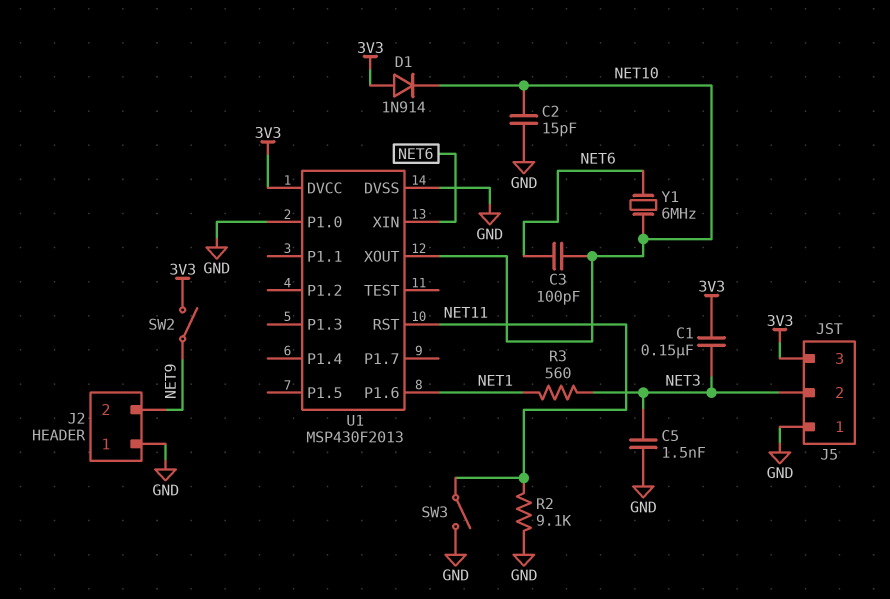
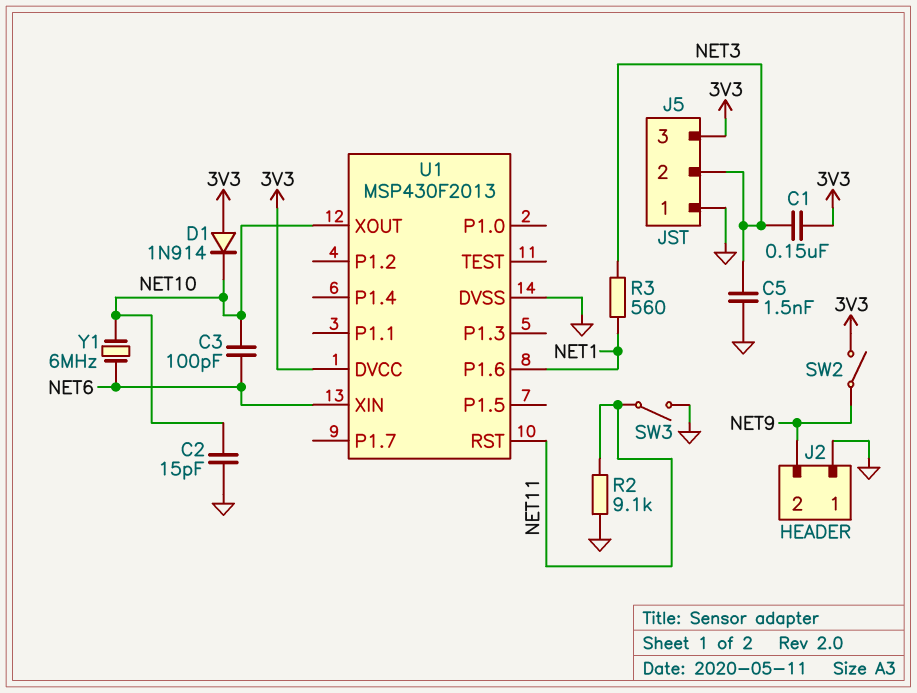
U1 pin P1.0: GND -> none

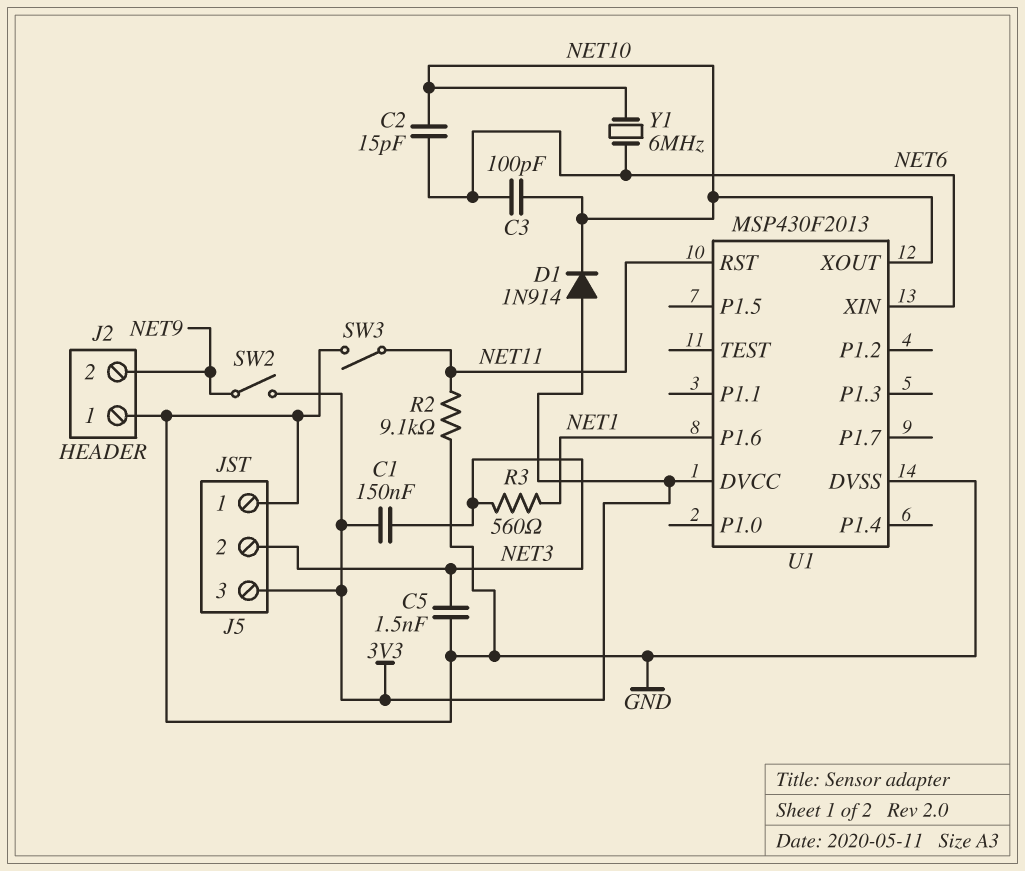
C2: 15pF (GND, NET10) -> 15pF (NET6, NET10)

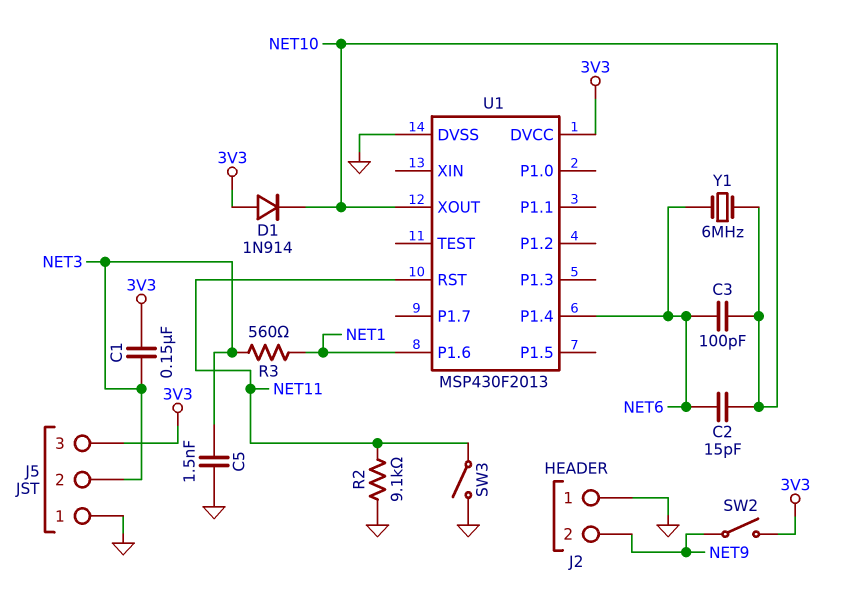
U1 pin P1.4: none -> NET6
U1 pin XIN: NET6 -> none

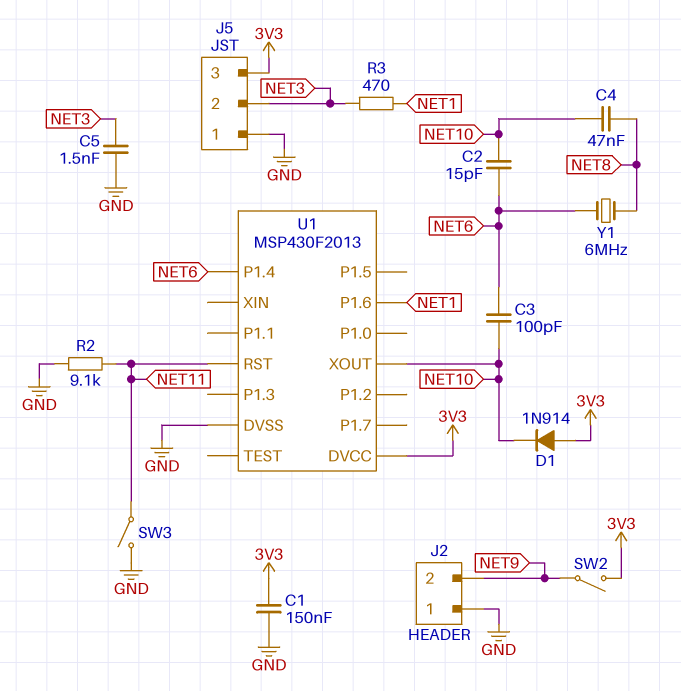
C1: 150nF (3V3, NET3) -> 150nF (3V3, GND)
C4: none -> 47nF (NET8, NET10)
R3: 560 (NET1, NET3) -> 470 (NET1, NET3)
Y1: 6MHz (NET6, NET10) -> 6MHz (NET6, NET8)

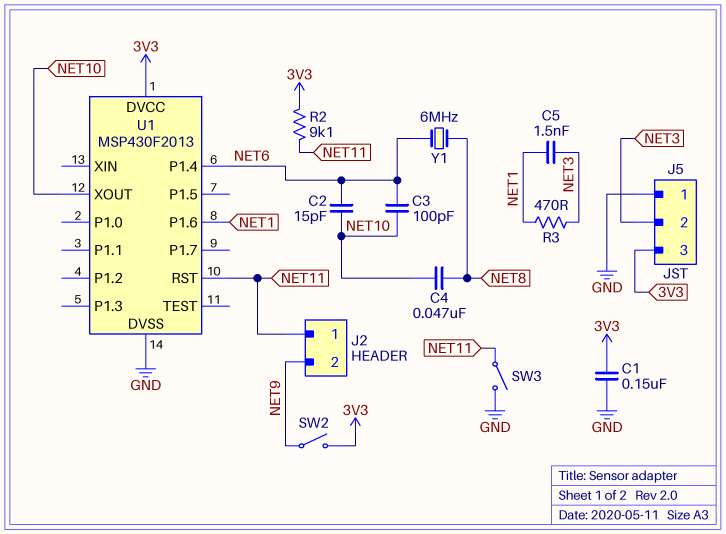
C5: 1.5nF (GND, NET3) -> 1.5nF (NET1, NET3)
D1: diode 1N914 (A 3V3, K NET10) -> none
J2 pin 1: GND -> NET11
R2: 9.1k (GND, NET11) -> 9.1k (3V3, NET11)

